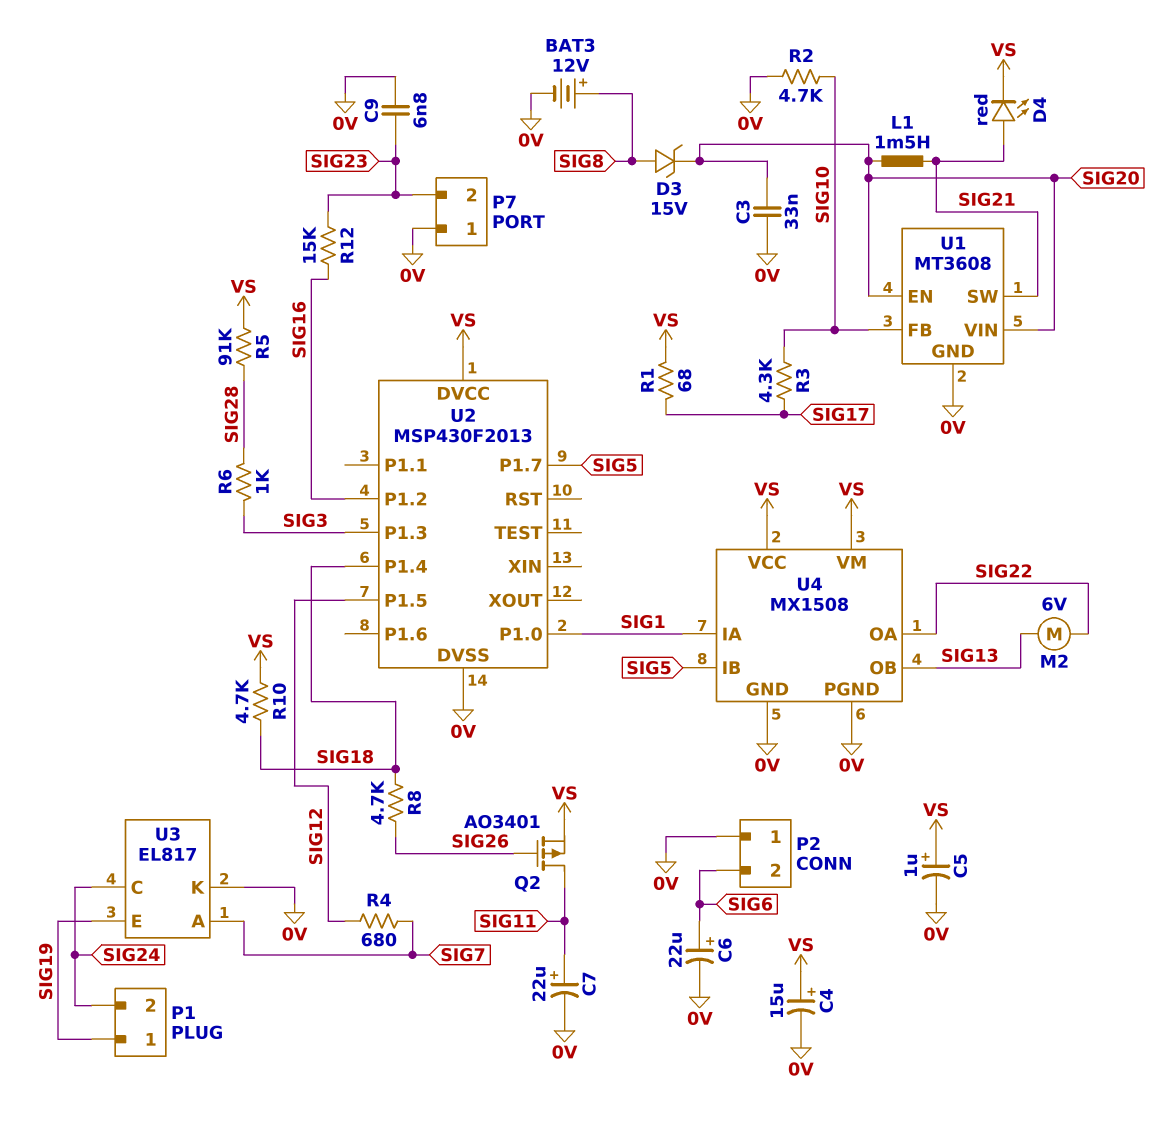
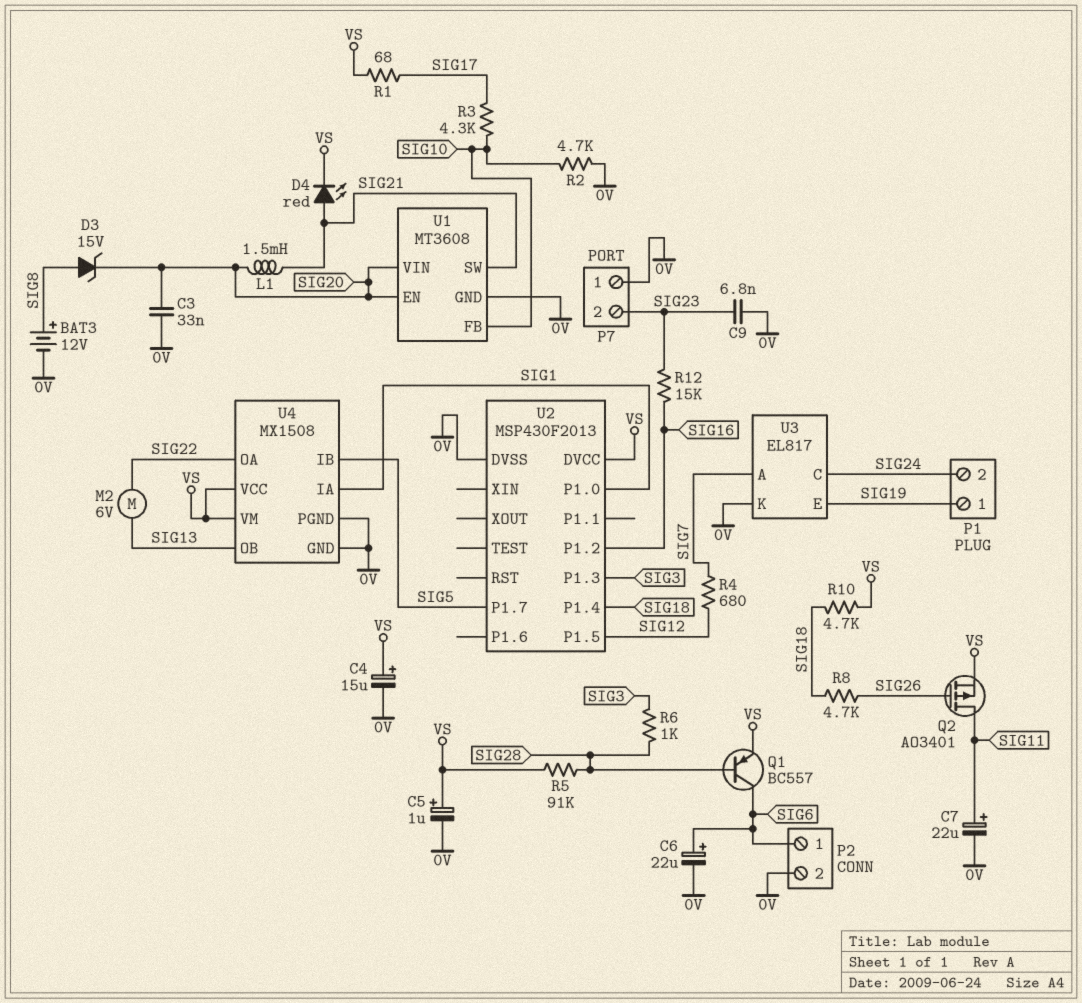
P2 pin 1: 0V -> SIG6
P2 pin 2: SIG6 -> 0V
Q1: none -> PNP BC557 (B SIG28, C SIG6, E VS)

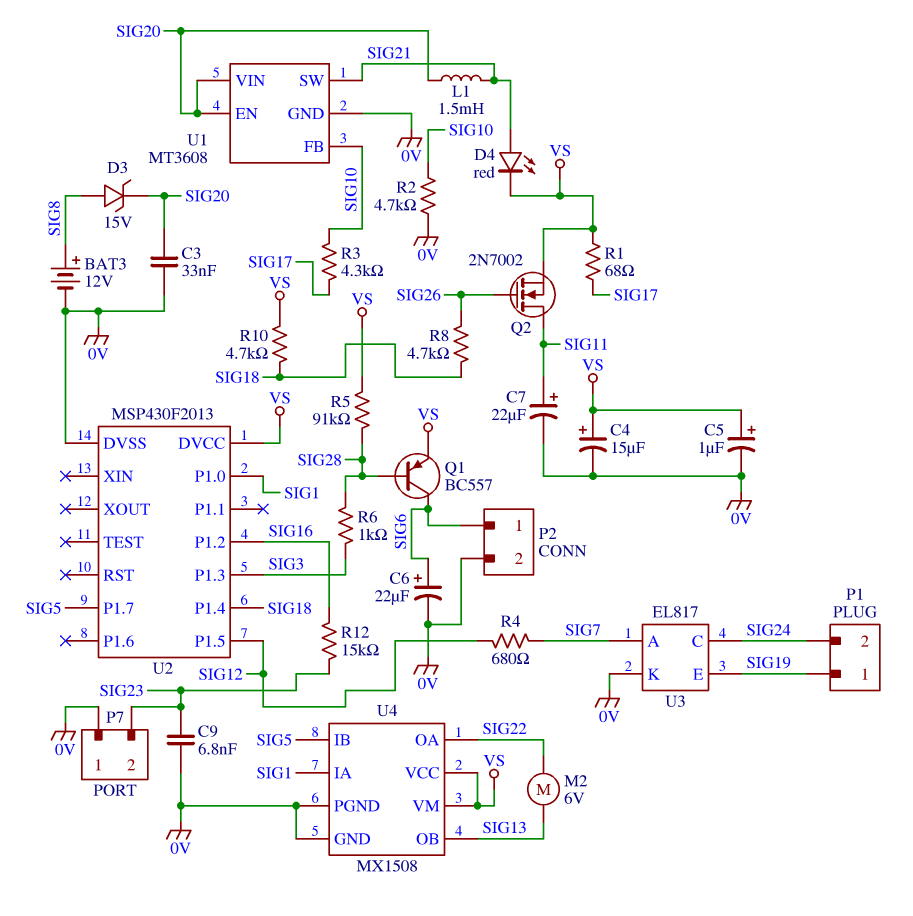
Q2: PMOS AO3401 (G SIG26, D SIG11, S VS) -> NMOS 2N7002 (G SIG26, D SIG11, S VS)

